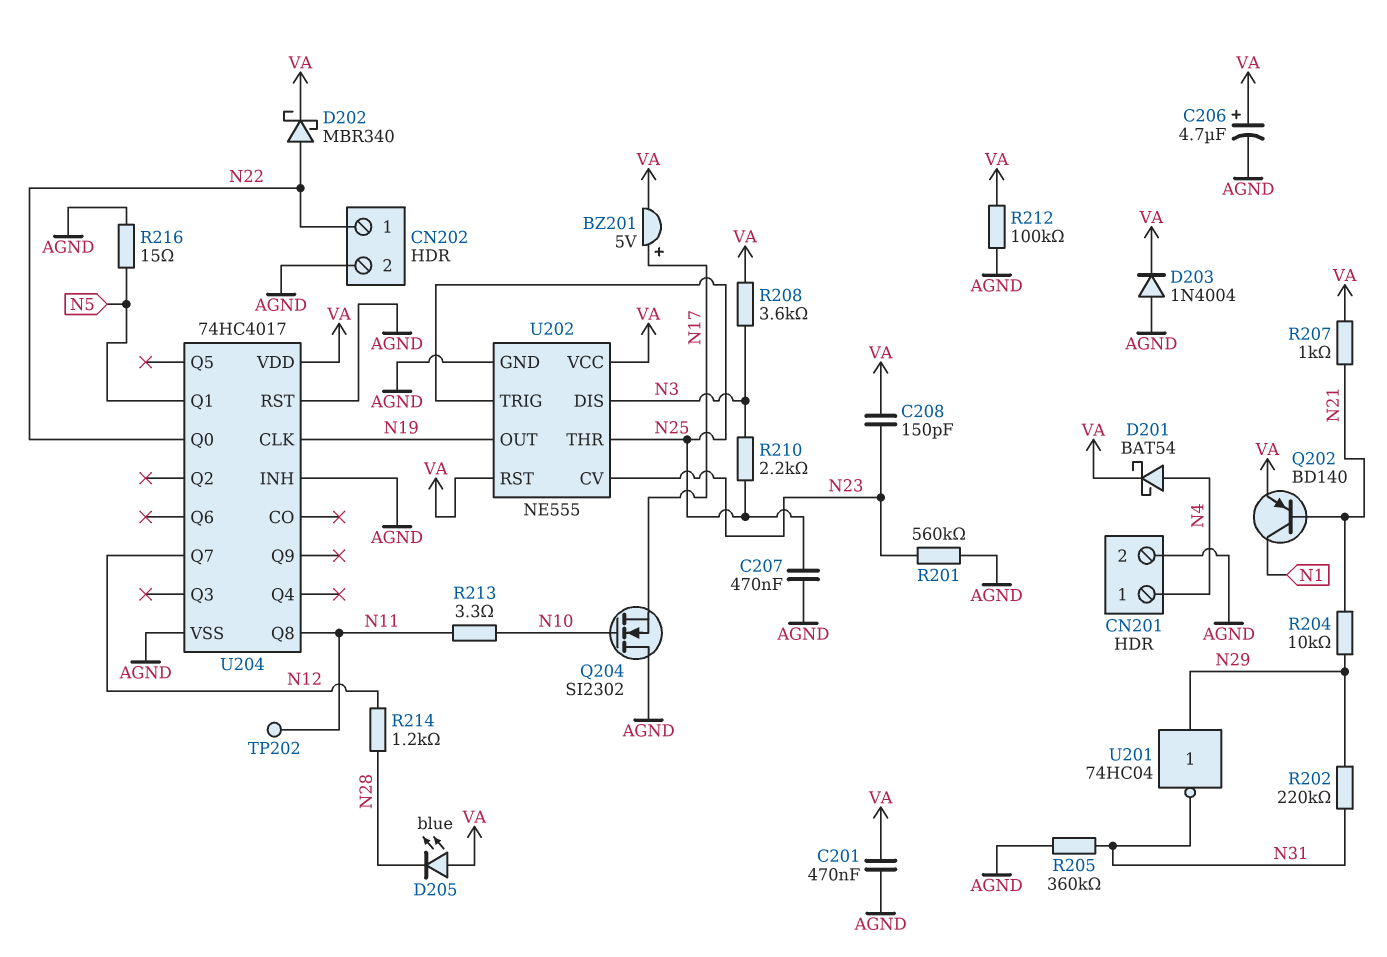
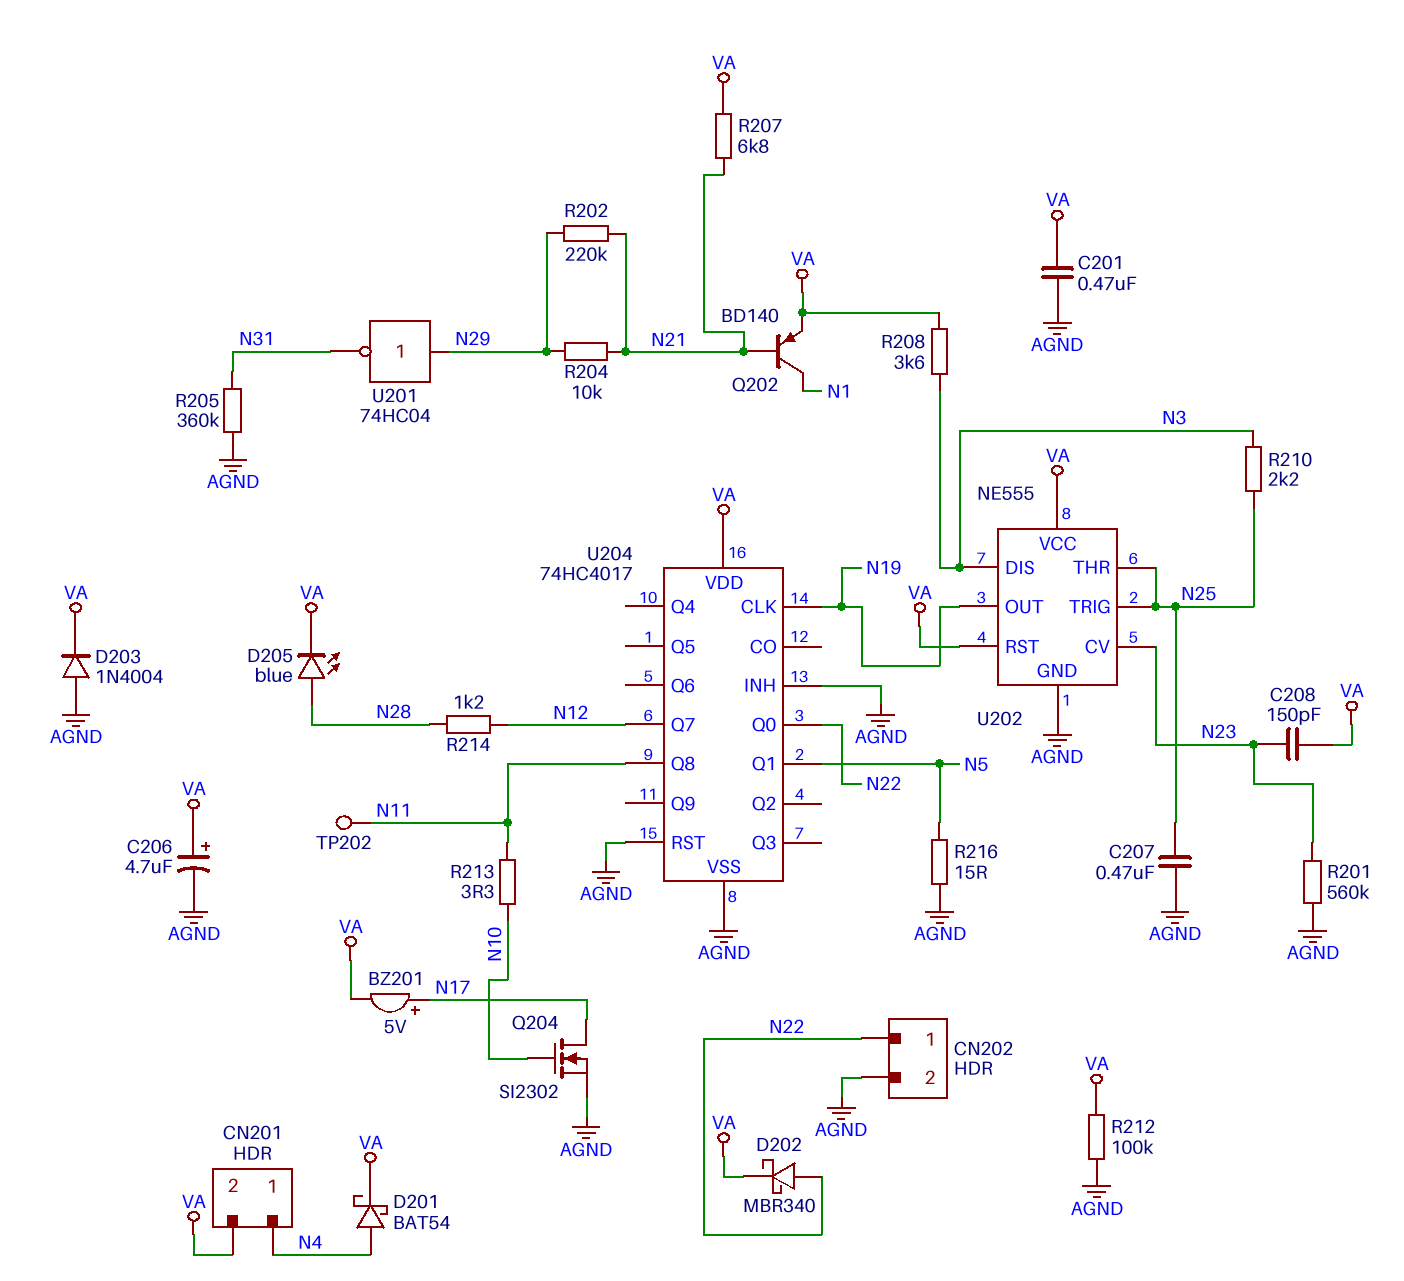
CN201 pin 2: AGND -> VA
D205: LED blue (A VA, K N28) -> LED blue (A N28, K VA)
Q204: NMOS SI2302 (G N10, D AGND, S N17) -> NMOS SI2302 (G N10, D N17, S AGND)
R202: 220k (N29, N31) -> 220k (N21, N29)
R207: 1k (N21, VA) -> 6.8k (N21, VA)

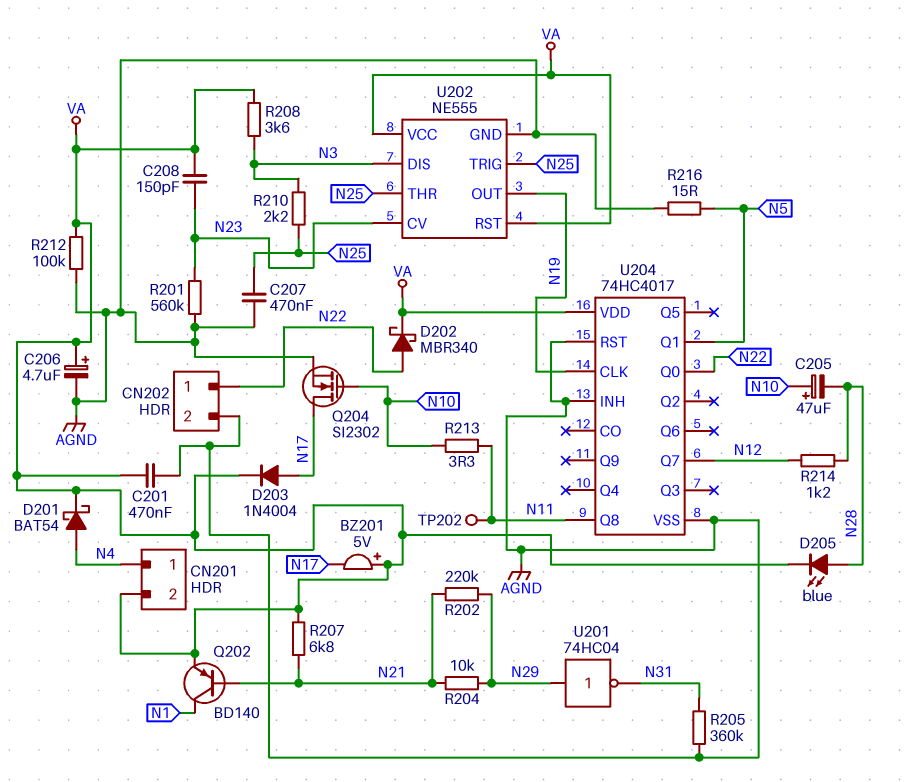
BZ201: buzzer 5V (plus N17, minus VA) -> buzzer 5V (plus VA, minus N17)
C205: none -> 47uF (plus N10, minus N28)
D203: diode 1N4004 (A AGND, K VA) -> diode 1N4004 (A N17, K VA)

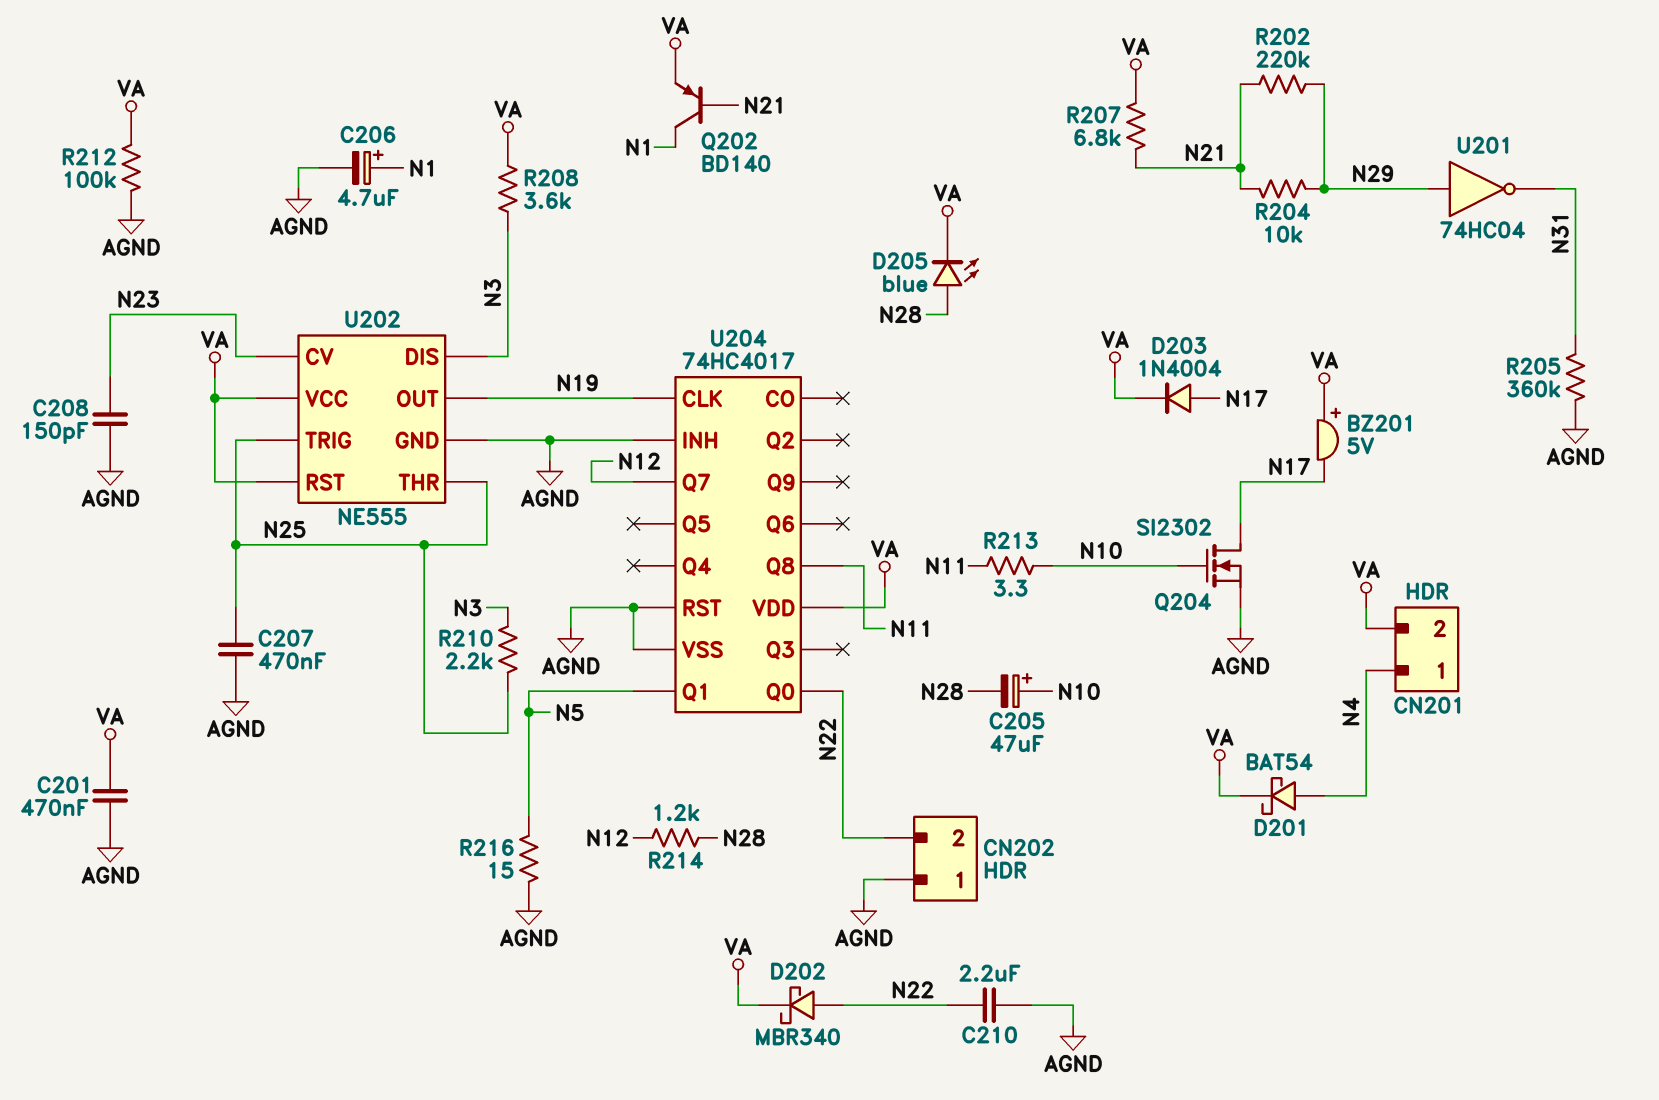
C206: 4.7uF (plus VA, minus AGND) -> 4.7uF (plus N1, minus AGND)
C208: 150pF (N23, VA) -> 150pF (AGND, N23)
C210: none -> 2.2uF (AGND, N22)
CN202 pin 1: N22 -> AGND
CN202 pin 2: AGND -> N22
R201: 560k (AGND, N23) -> none
TP202: test point (N11) -> none

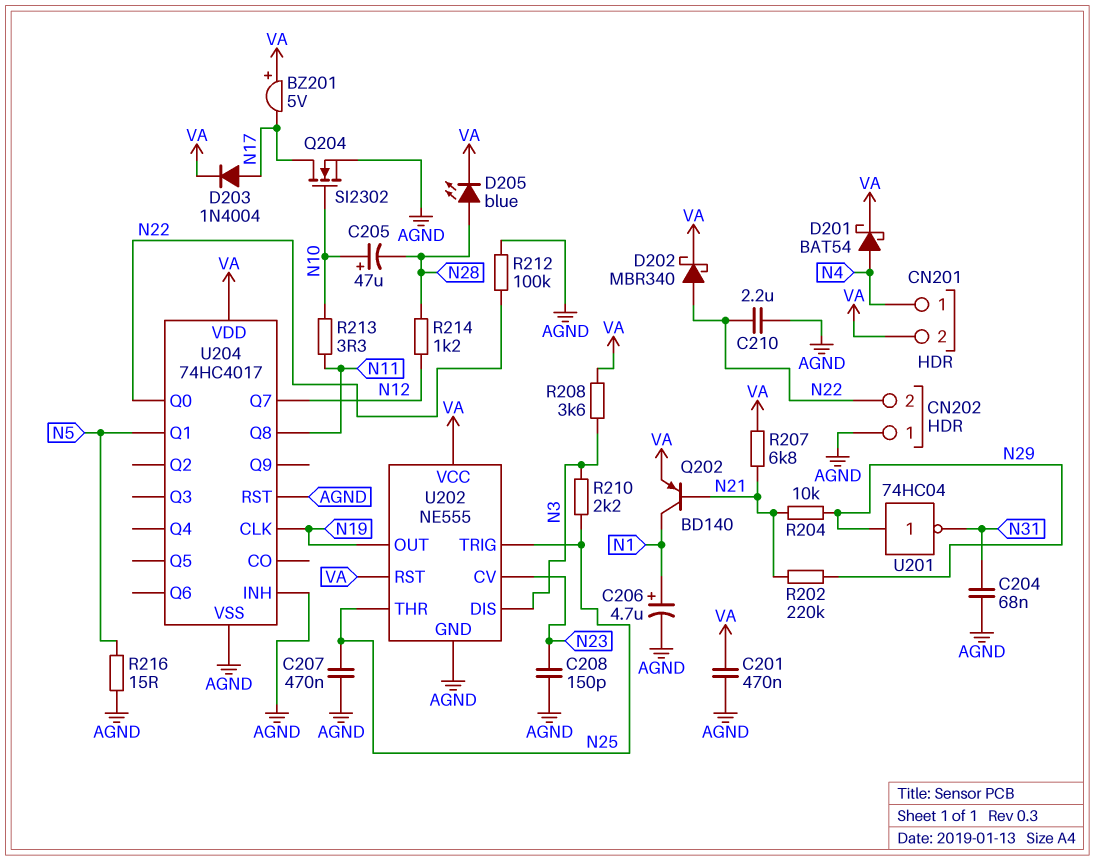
C204: none -> 68nF (AGND, N31)
R205: 360k (AGND, N31) -> none
R212: 100k (AGND, VA) -> 100k (AGND, N22)

